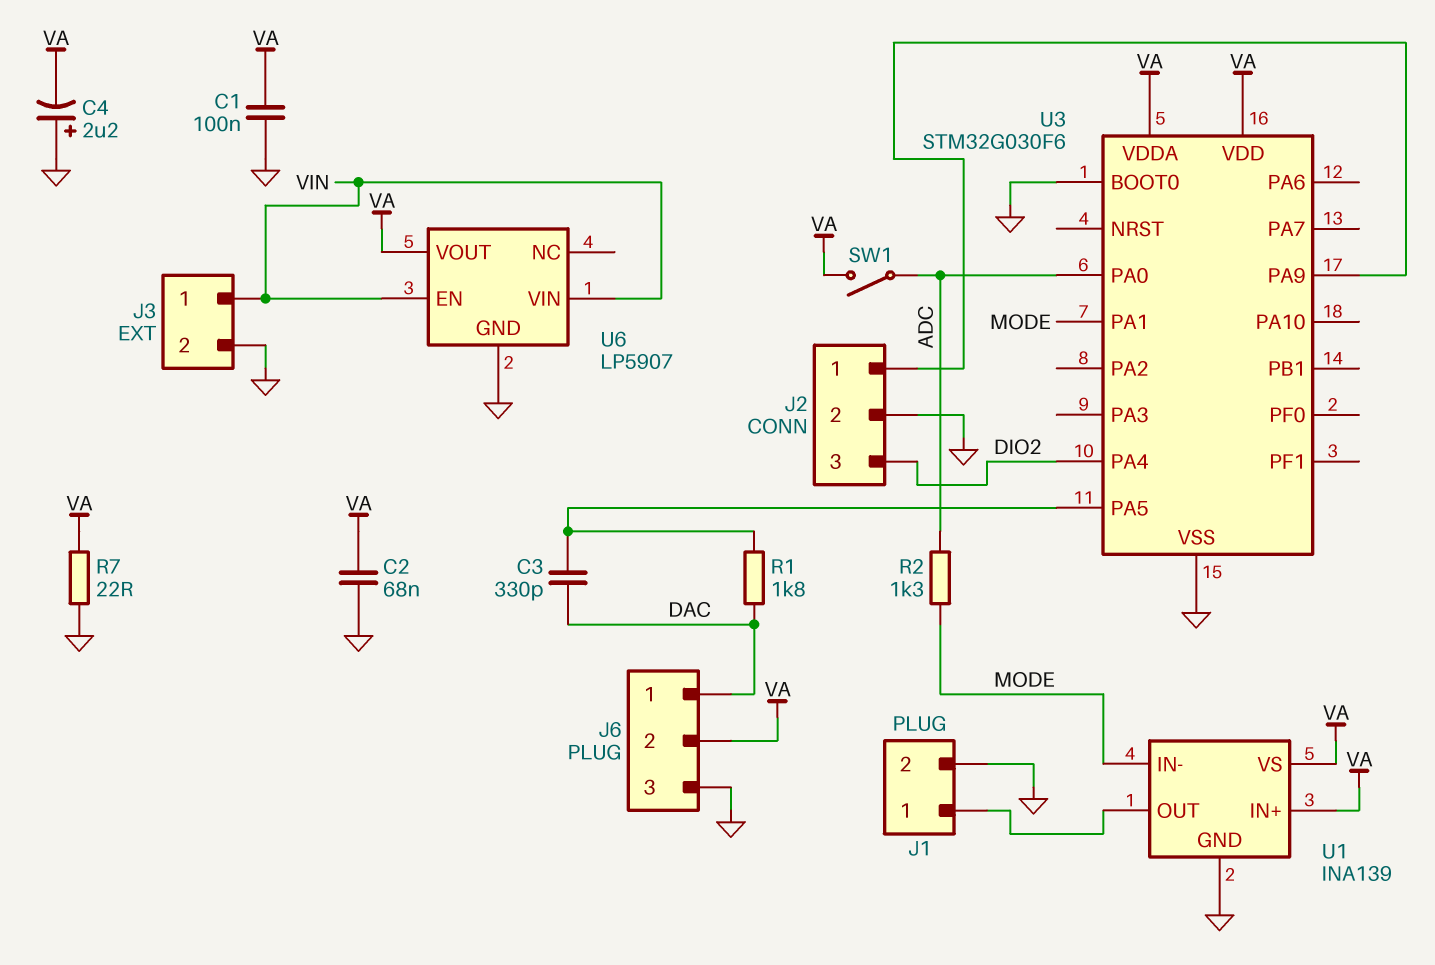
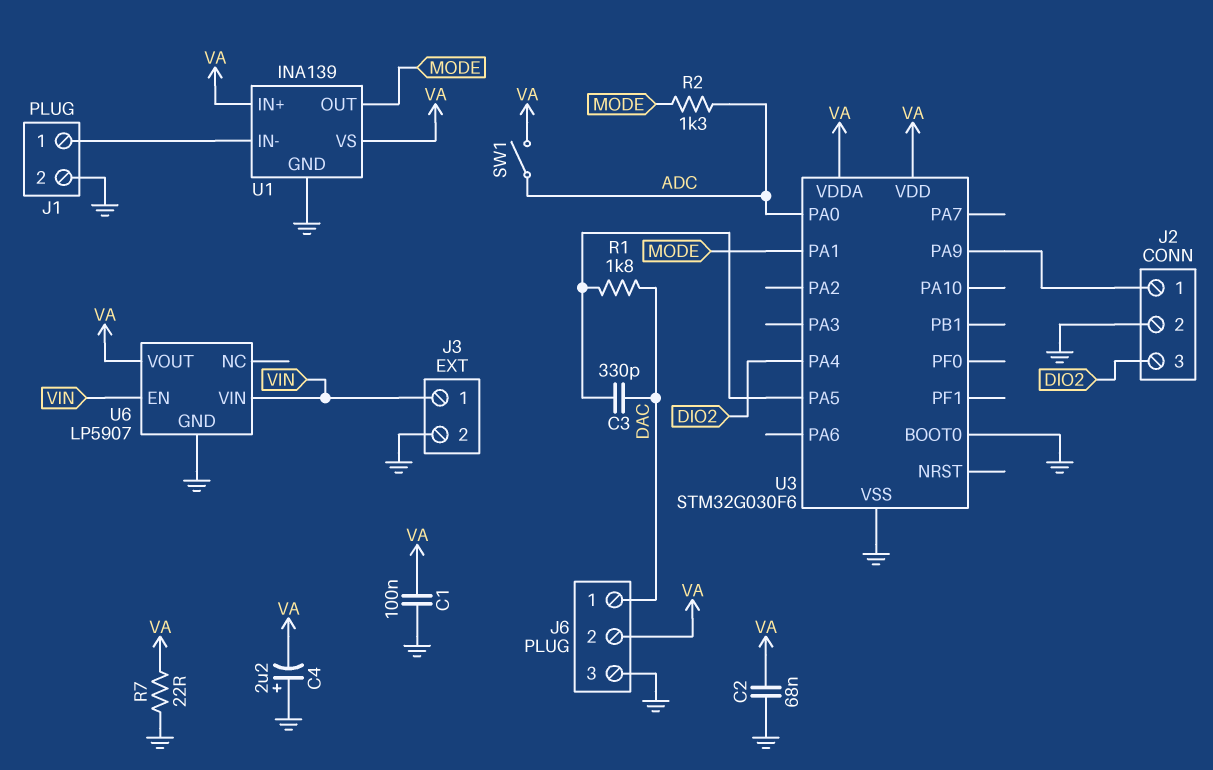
U1 pin IN-: MODE -> J1/1
U1 pin OUT: J1/1 -> MODE

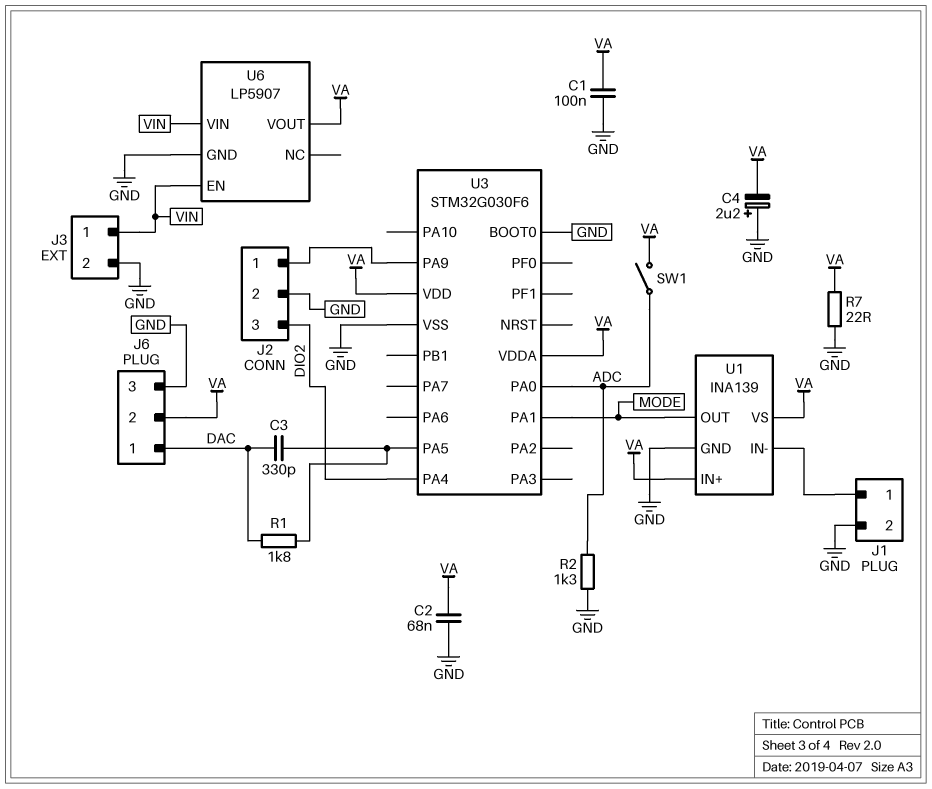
R2: 1.3k (ADC, MODE) -> 1.3k (ADC, GND)

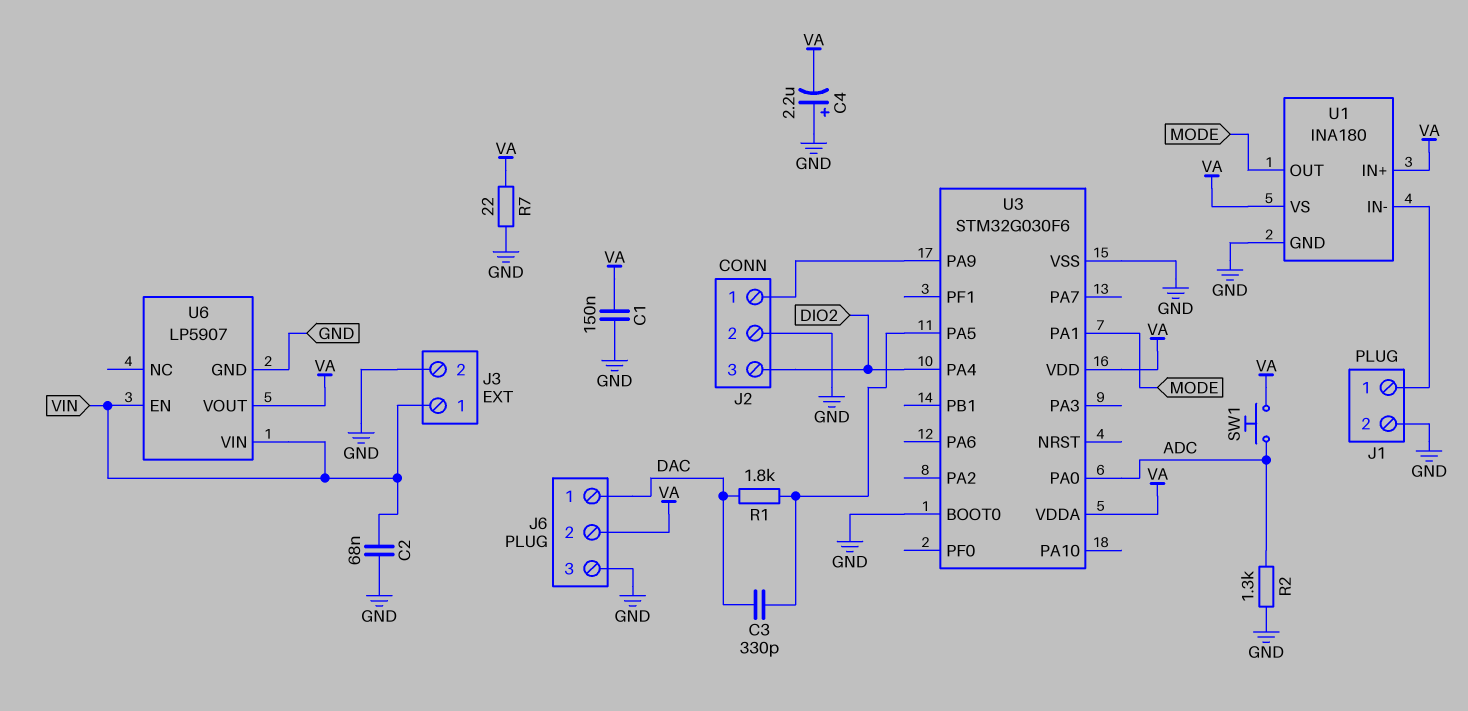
C1: 100nF (GND, VA) -> 150nF (GND, VA)
C2: 68nF (GND, VA) -> 68nF (GND, VIN)
SW1: switch (ADC, VA) -> button (ADC, VA)
U1: INA139 -> INA180

